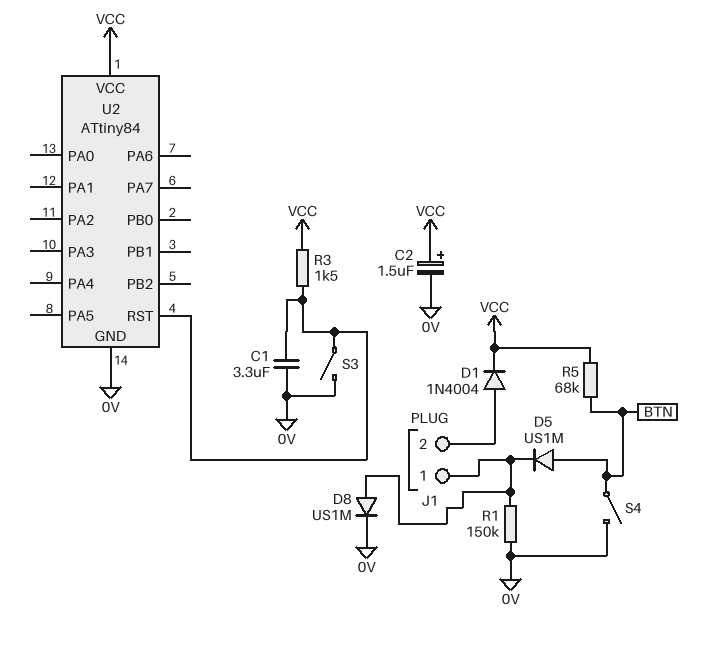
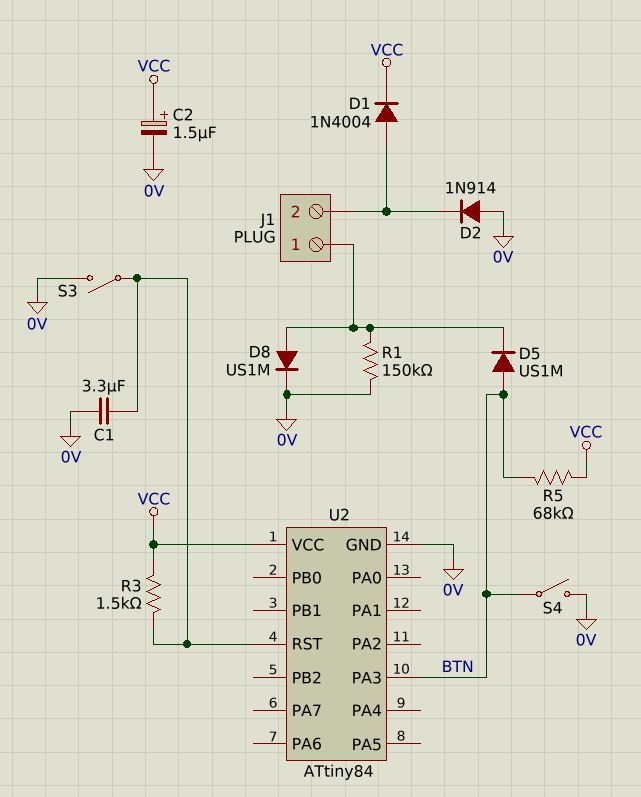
D2: none -> diode 1N914 (A 0V, K J1/2)
U2 pin PA3: none -> BTN

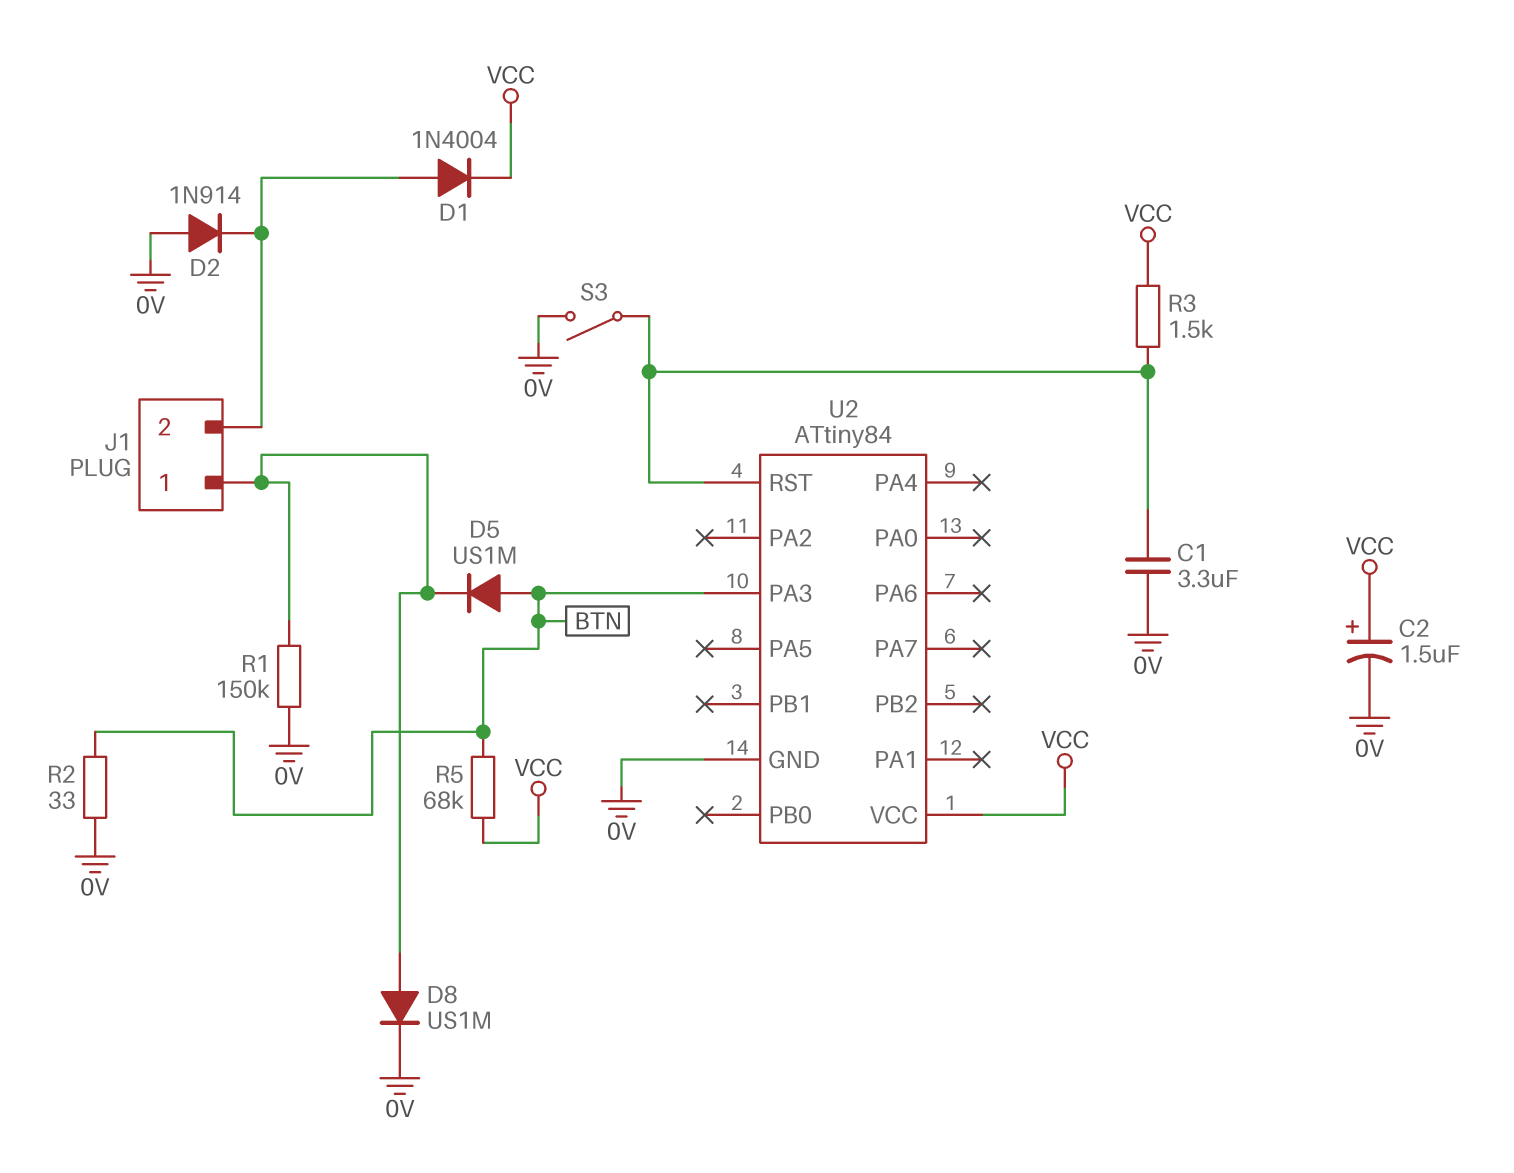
R2: none -> 33 (0V, BTN)
S4: switch (0V, BTN) -> none

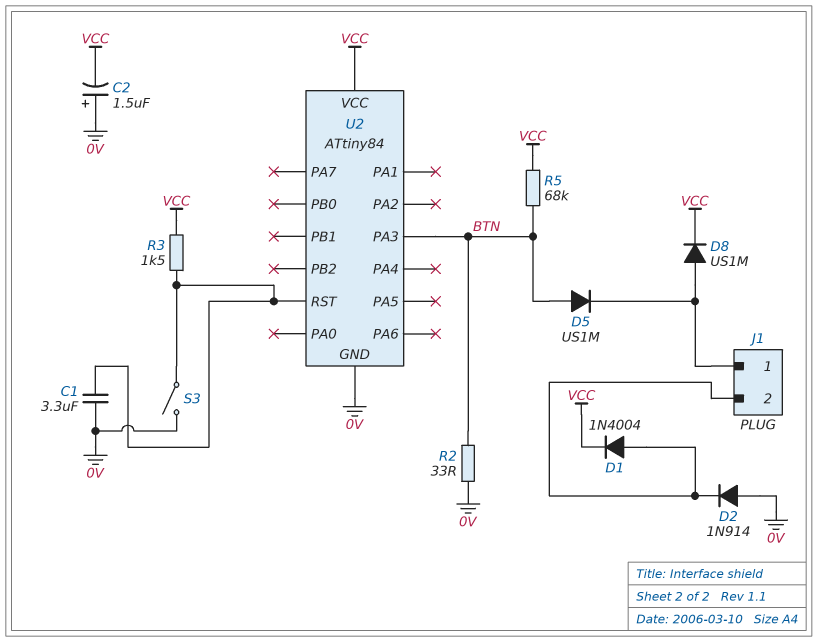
C2: 1.5uF (plus VCC, minus 0V) -> 1.5uF (plus 0V, minus VCC)
D8: diode US1M (A J1/1, K 0V) -> diode US1M (A J1/1, K VCC)
R1: 150k (0V, J1/1) -> none

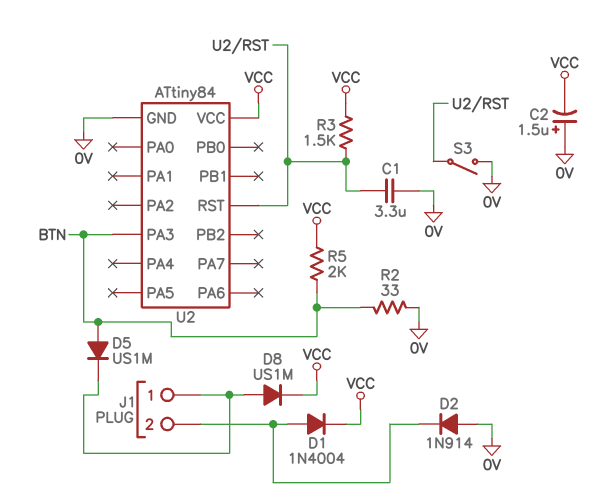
R5: 68k (BTN, VCC) -> 2k (BTN, VCC)

